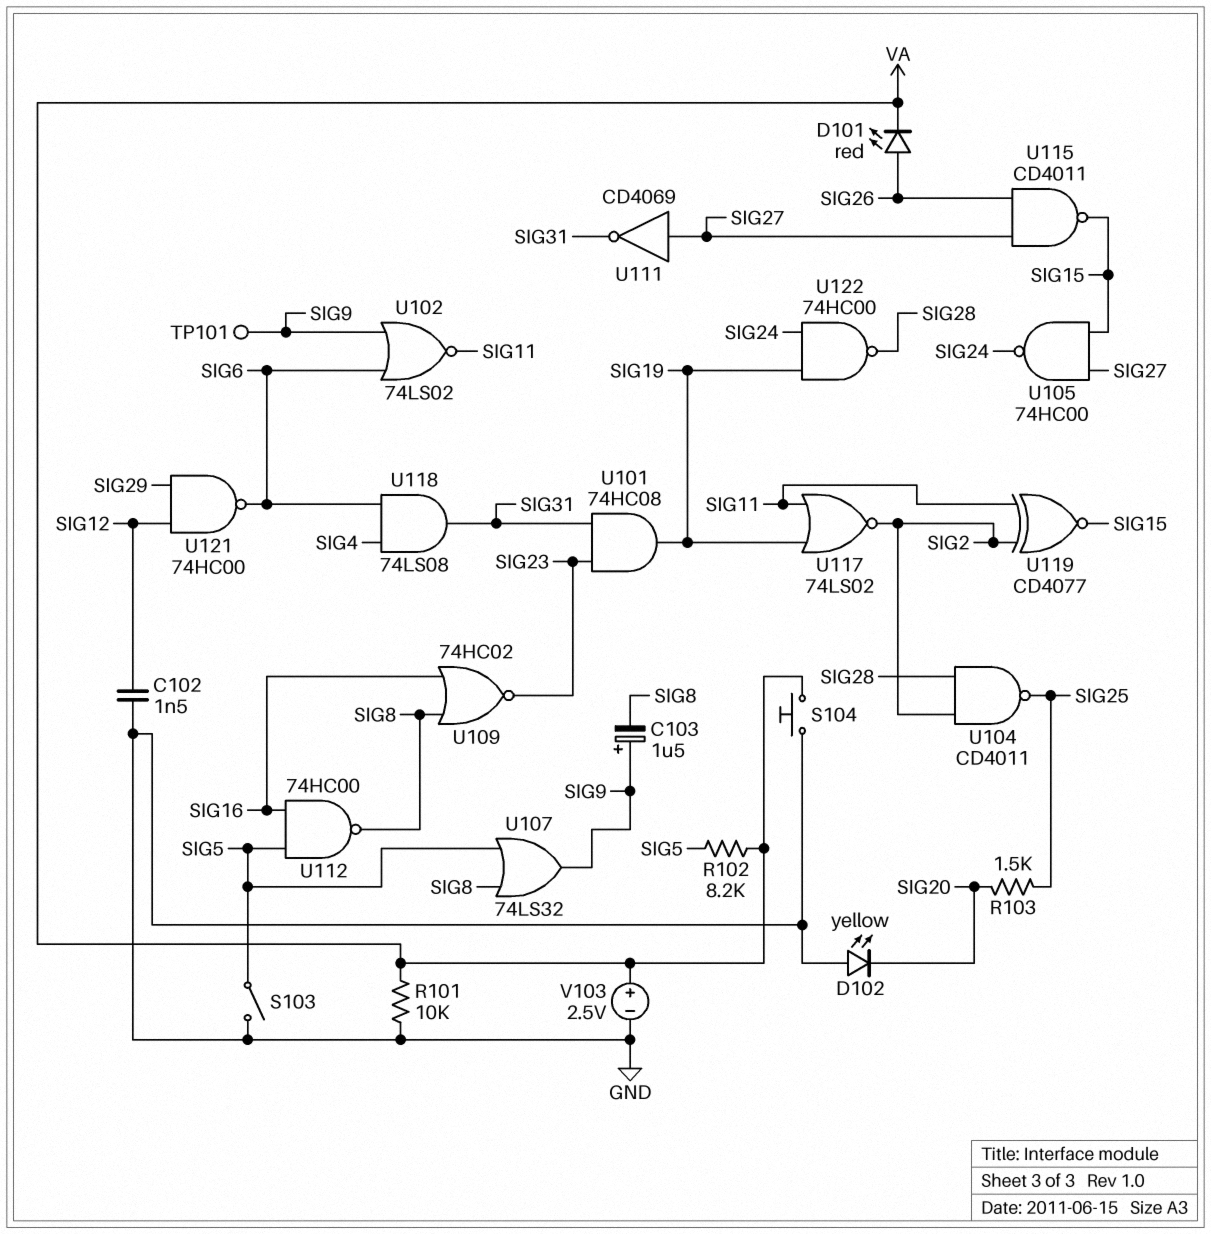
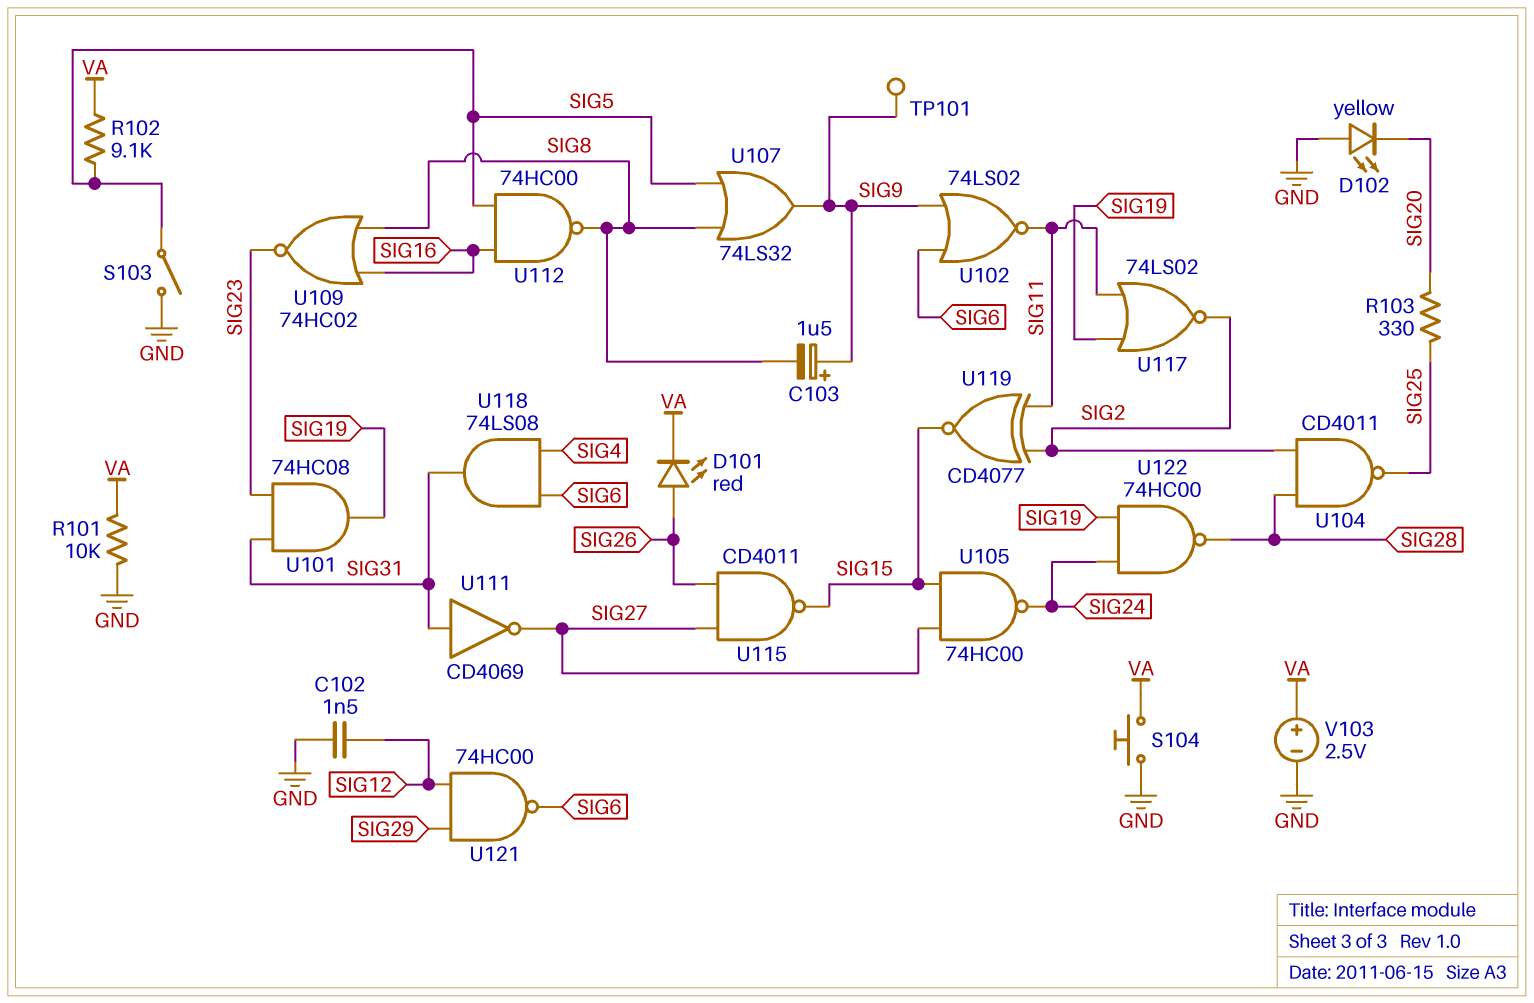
R102: 8.2k (SIG5, VA) -> 9.1k (SIG5, VA)
R103: 1.5k (SIG20, SIG25) -> 330 (SIG20, SIG25)
U111: NOT CD4069 (in SIG27, out SIG31) -> NOT CD4069 (in SIG31, out SIG27)

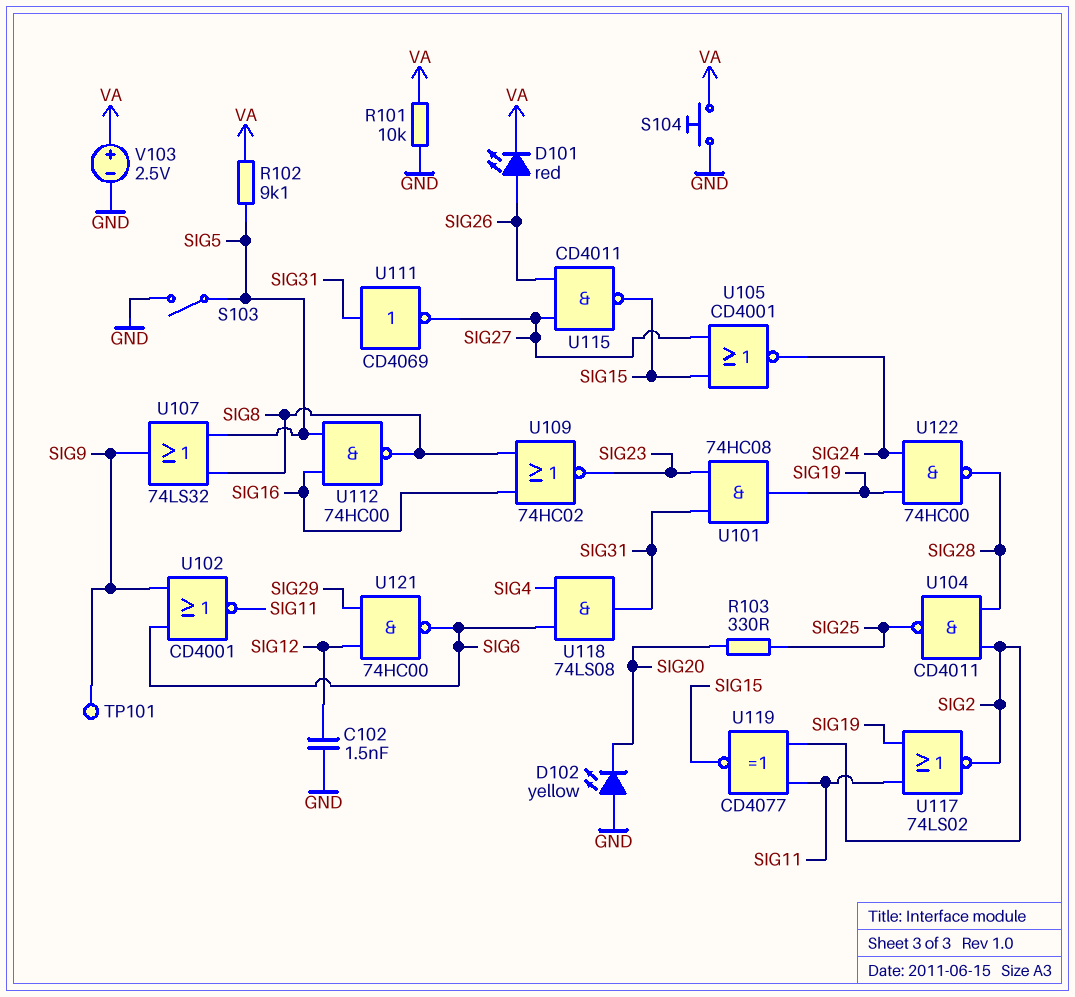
C103: 1.5uF (plus SIG9, minus SIG8) -> none
U102: NOR 74LS02 (in SIG6, in SIG9, out SIG11) -> NOR CD4001 (in SIG6, in SIG9, out SIG11)
U105: NAND 74HC00 (in SIG15, in SIG27, out SIG24) -> NOR CD4001 (in SIG15, in SIG27, out SIG24)

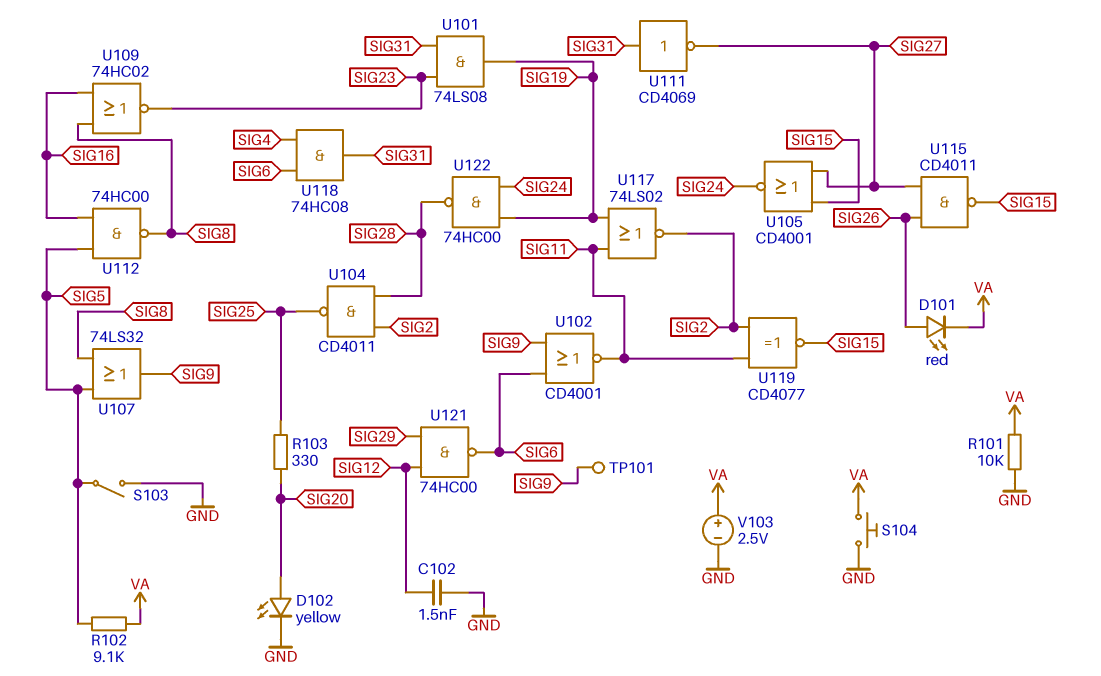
D102: LED yellow (A GND, K SIG20) -> LED yellow (A SIG20, K GND)
U101: AND 74HC08 (in SIG23, in SIG31, out SIG19) -> AND 74LS08 (in SIG23, in SIG31, out SIG19)
U118: AND 74LS08 (in SIG4, in SIG6, out SIG31) -> AND 74HC08 (in SIG4, in SIG6, out SIG31)

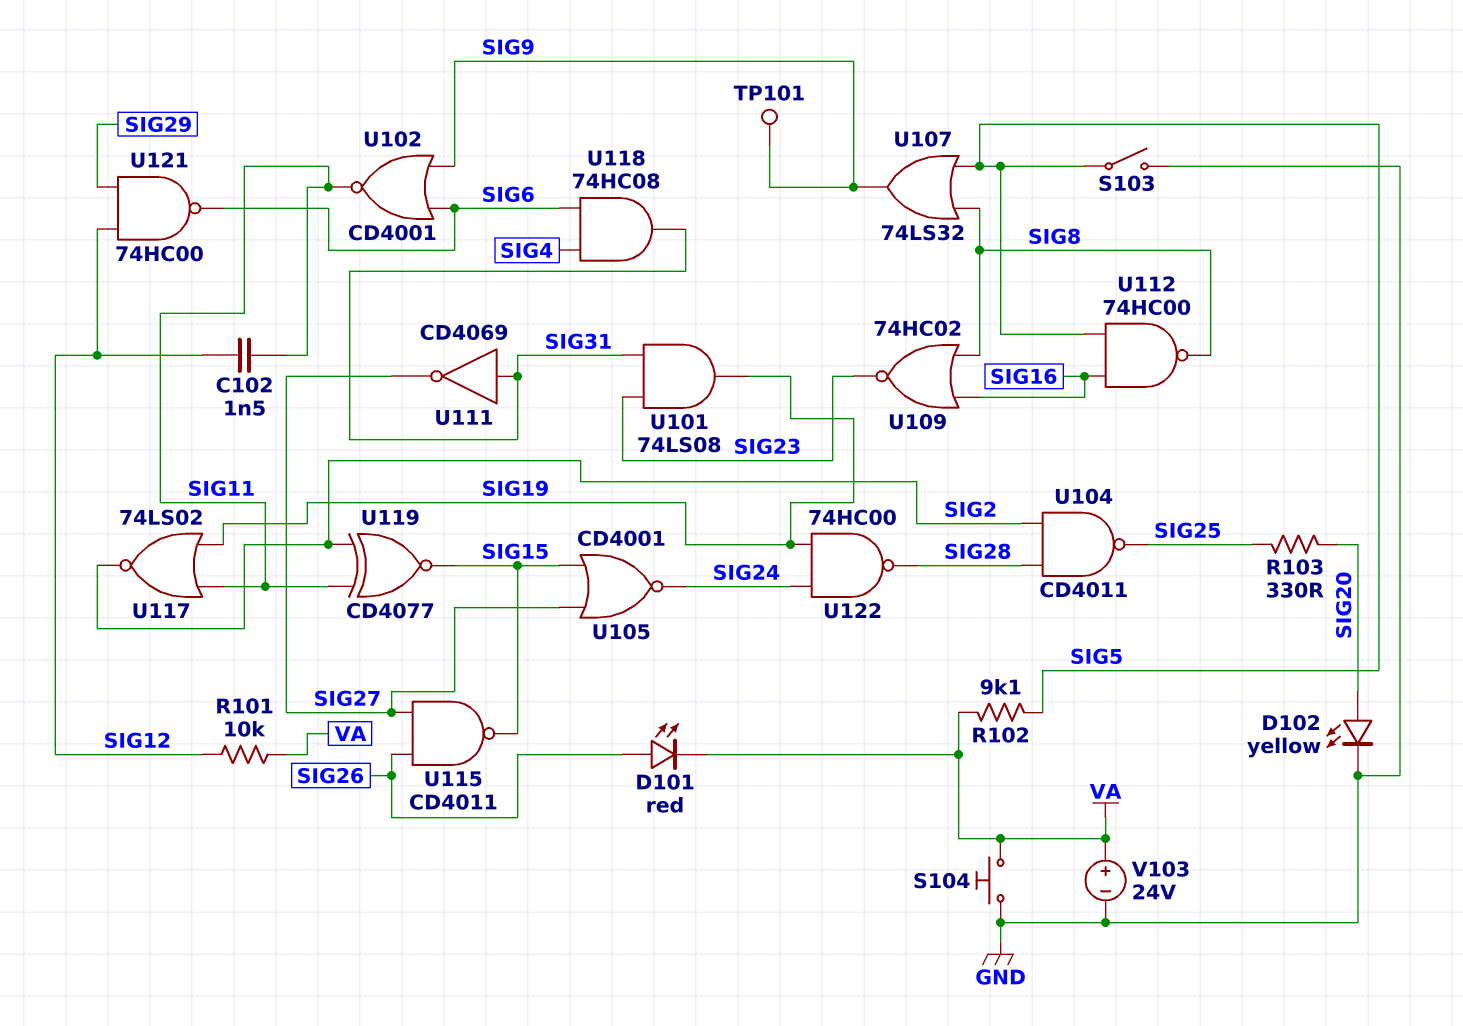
C102: 1.5nF (GND, SIG12) -> 1.5nF (SIG11, SIG12)
R101: 10k (GND, VA) -> 10k (SIG12, VA)
V103: 2.5V (plus VA, minus GND) -> 24V (plus VA, minus GND)

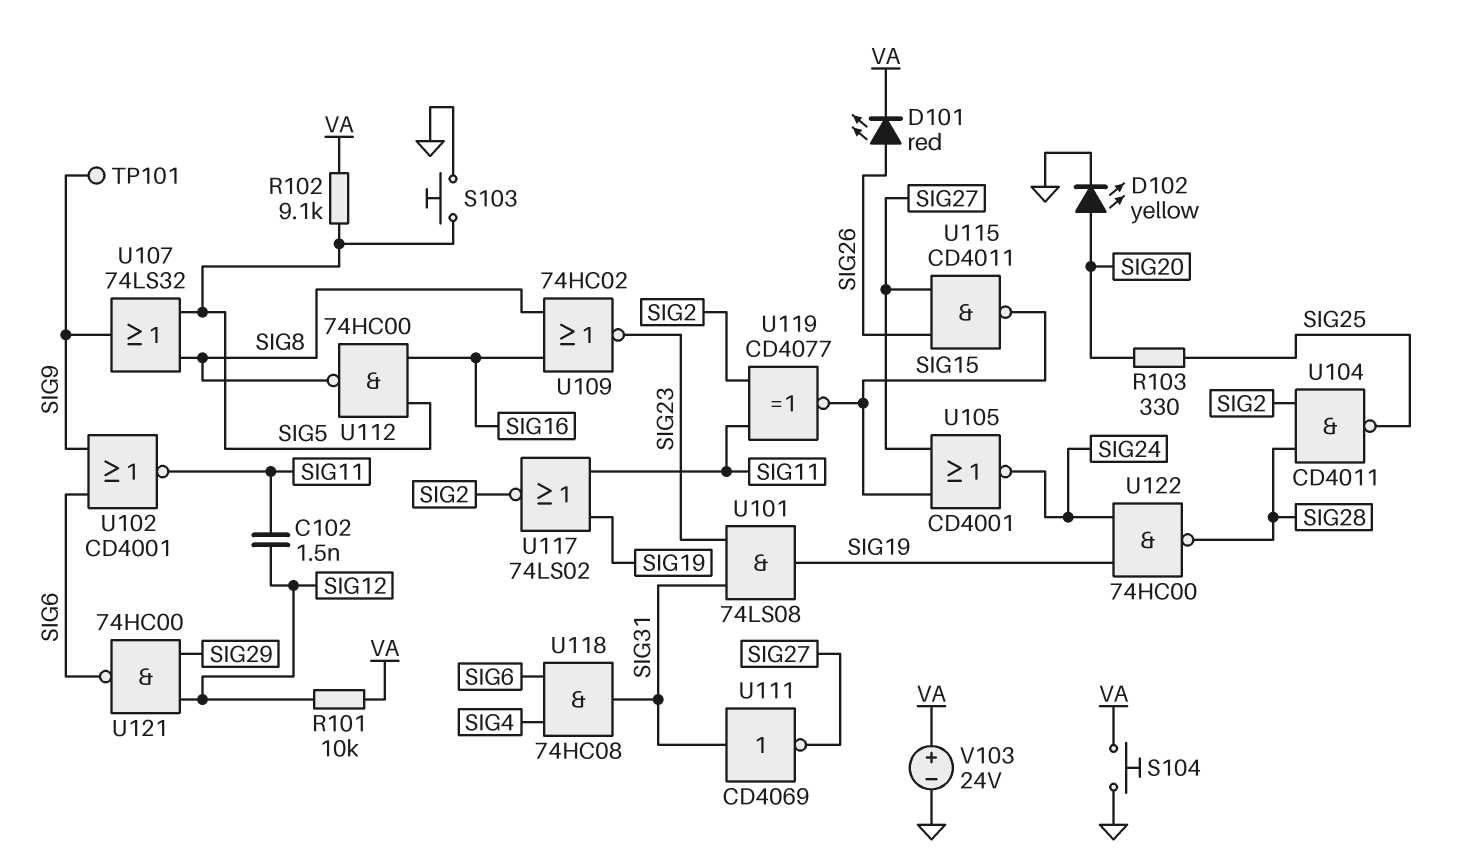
S103: switch (GND, SIG5) -> button (GND, SIG5)

